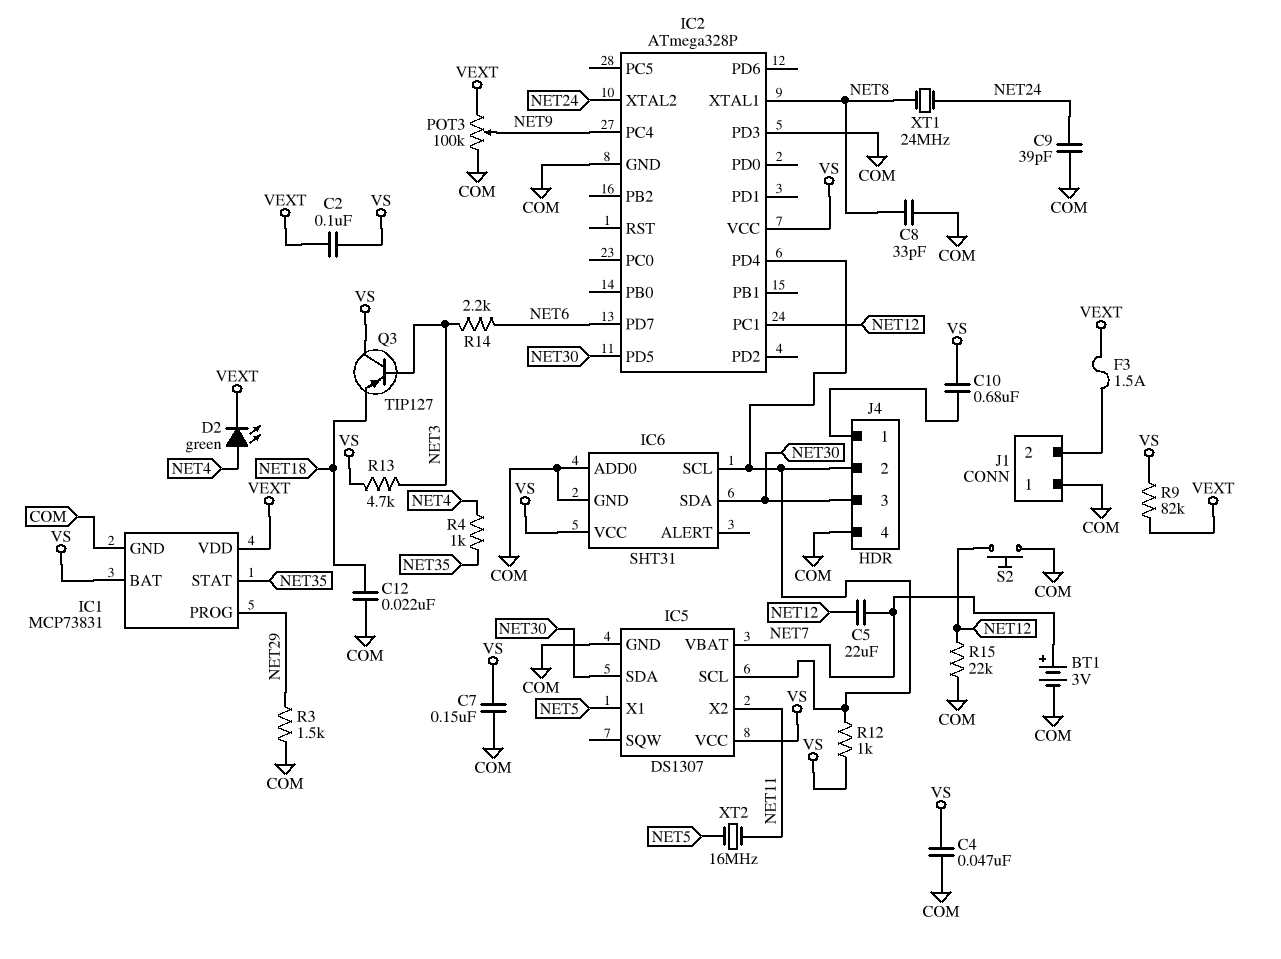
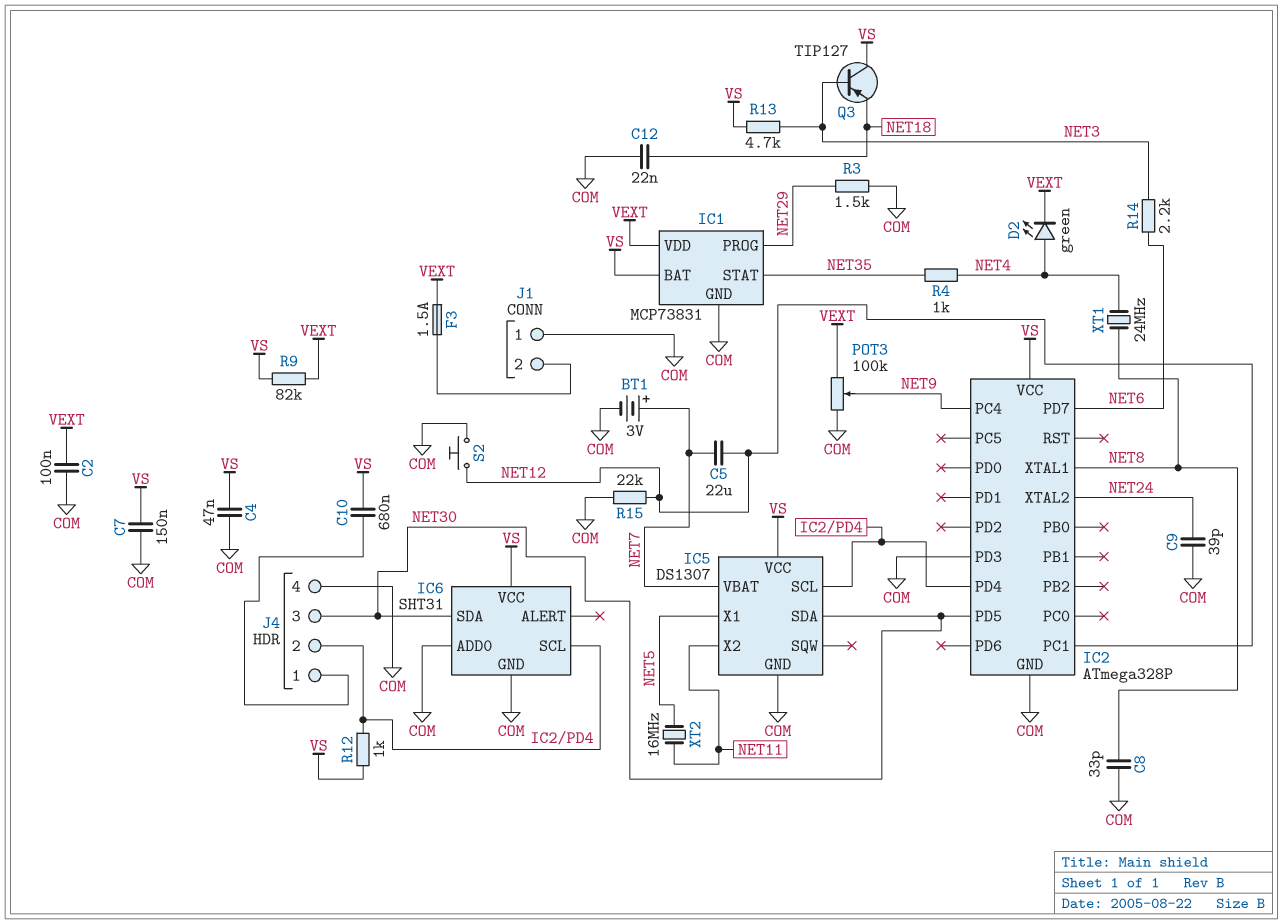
C2: 100nF (VEXT, VS) -> 100nF (COM, VEXT)
XT1: 24MHz (NET8, NET24) -> 24MHz (NET4, NET8)

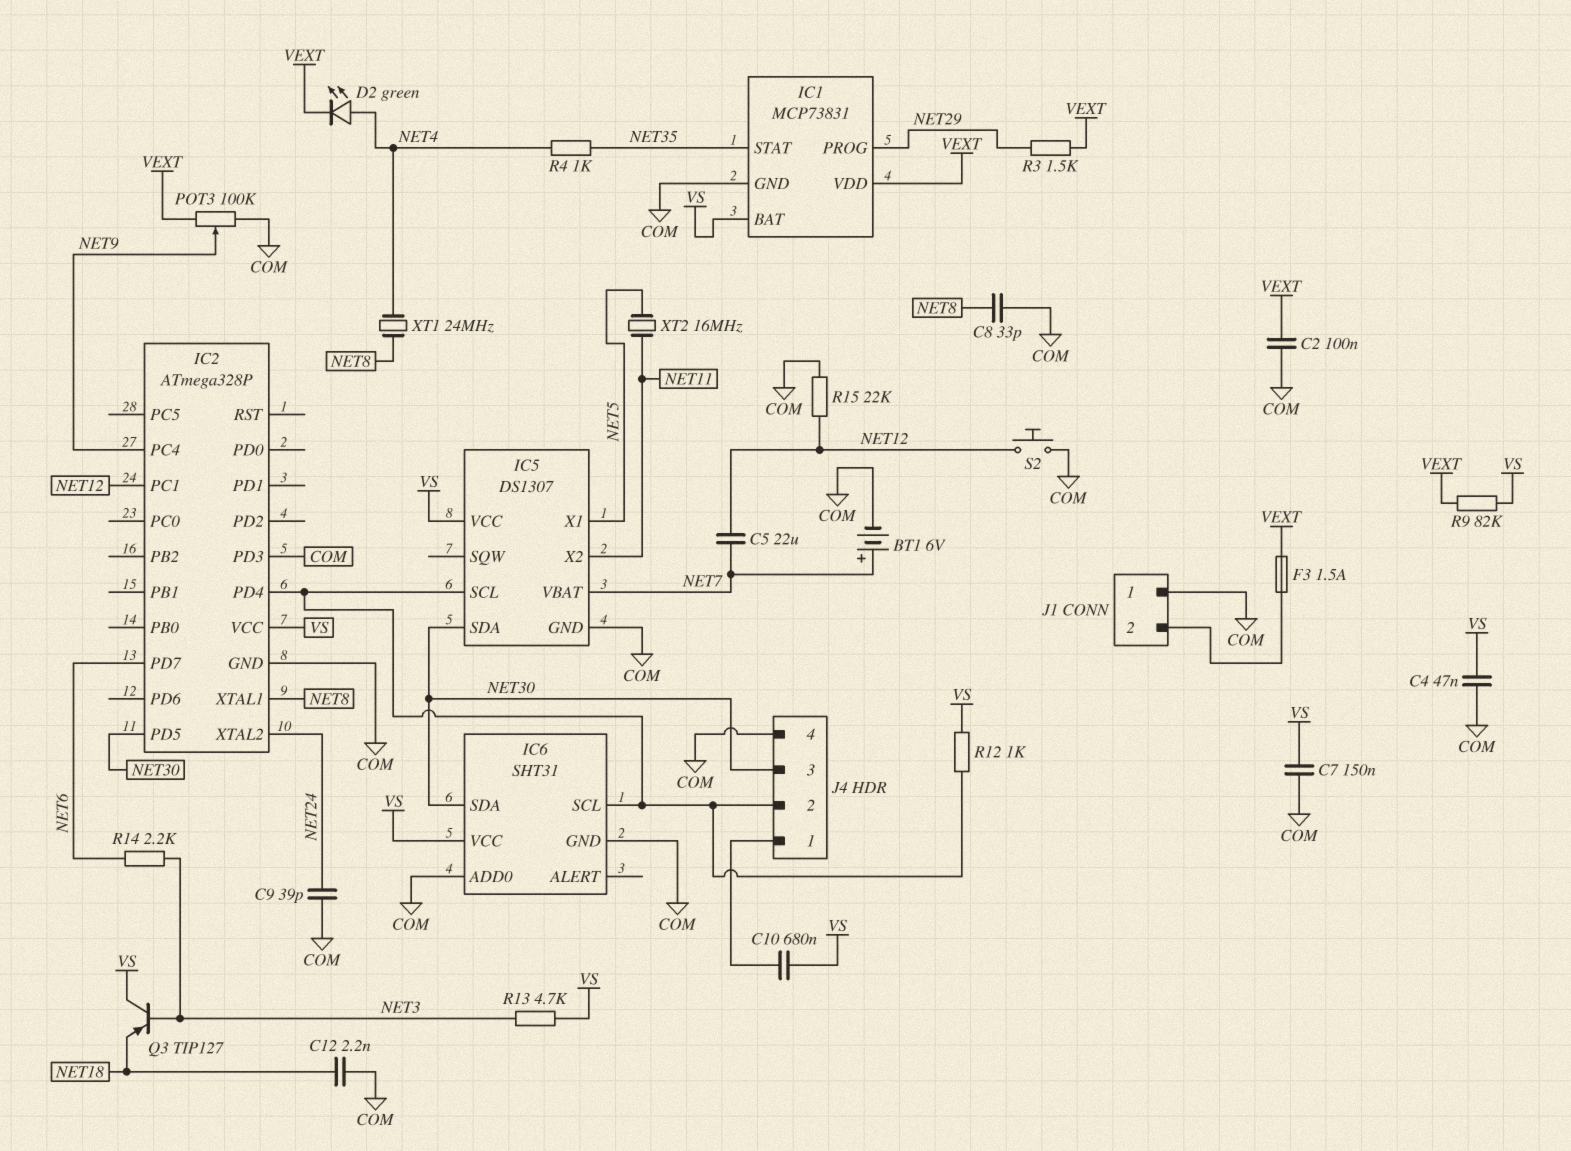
BT1: 3V (plus NET7, minus COM) -> 6V (plus NET7, minus COM)
C12: 22nF (COM, NET18) -> 2.2nF (COM, NET18)
R3: 1.5k (COM, NET29) -> 1.5k (NET29, VEXT)

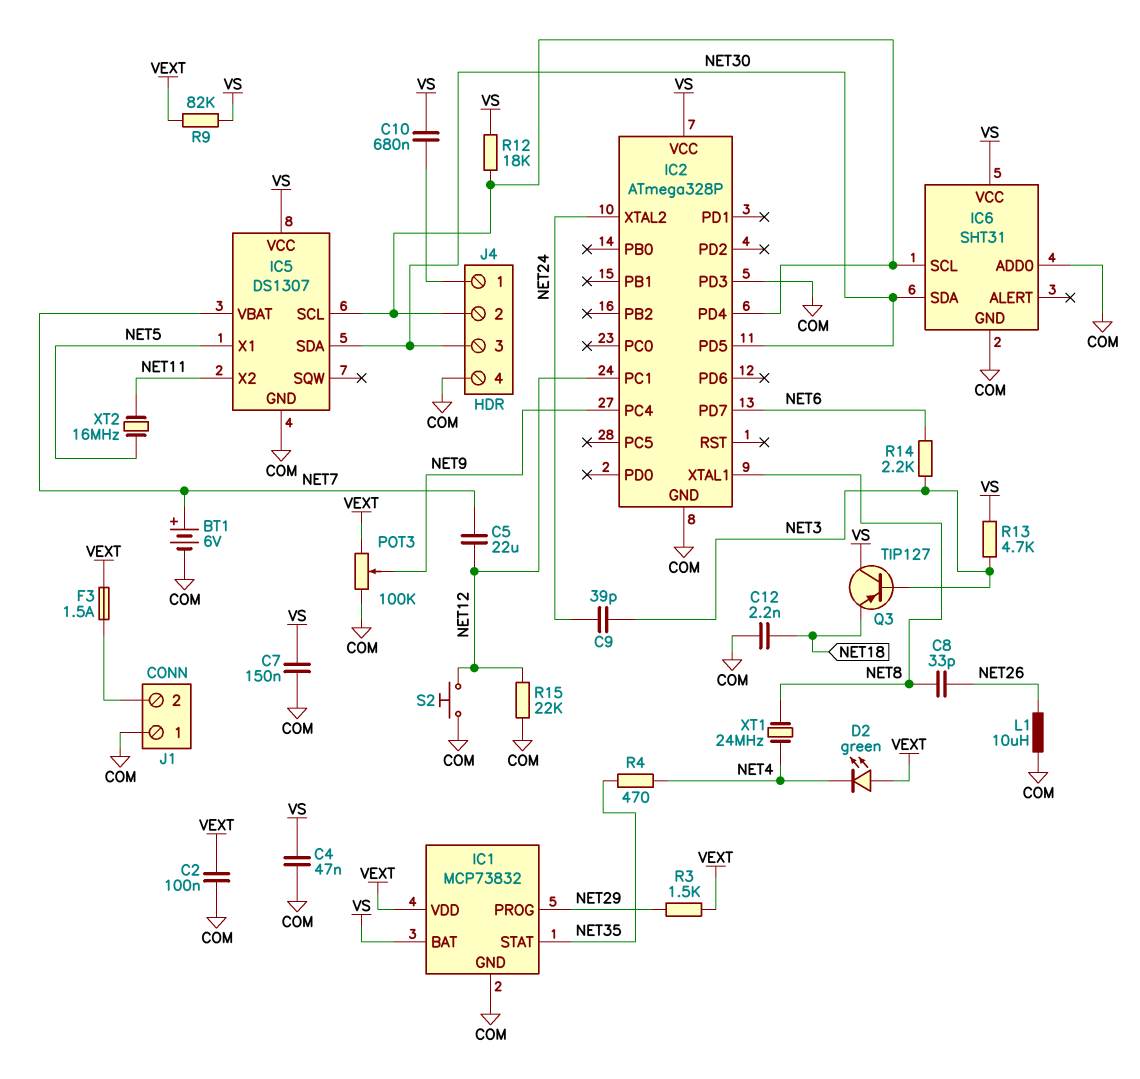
C8: 33pF (COM, NET8) -> 33pF (NET8, NET26)
C9: 39pF (COM, NET24) -> 39pF (NET3, NET24)
D2: LED green (A NET4, K VEXT) -> LED green (A VEXT, K NET4)
IC1: MCP73831 -> MCP73832
L1: none -> 10uH (COM, NET26)
R4: 1k (NET4, NET35) -> 470 (NET4, NET35)
R12: 1k (IC2/PD4, VS) -> 18k (IC2/PD4, VS)

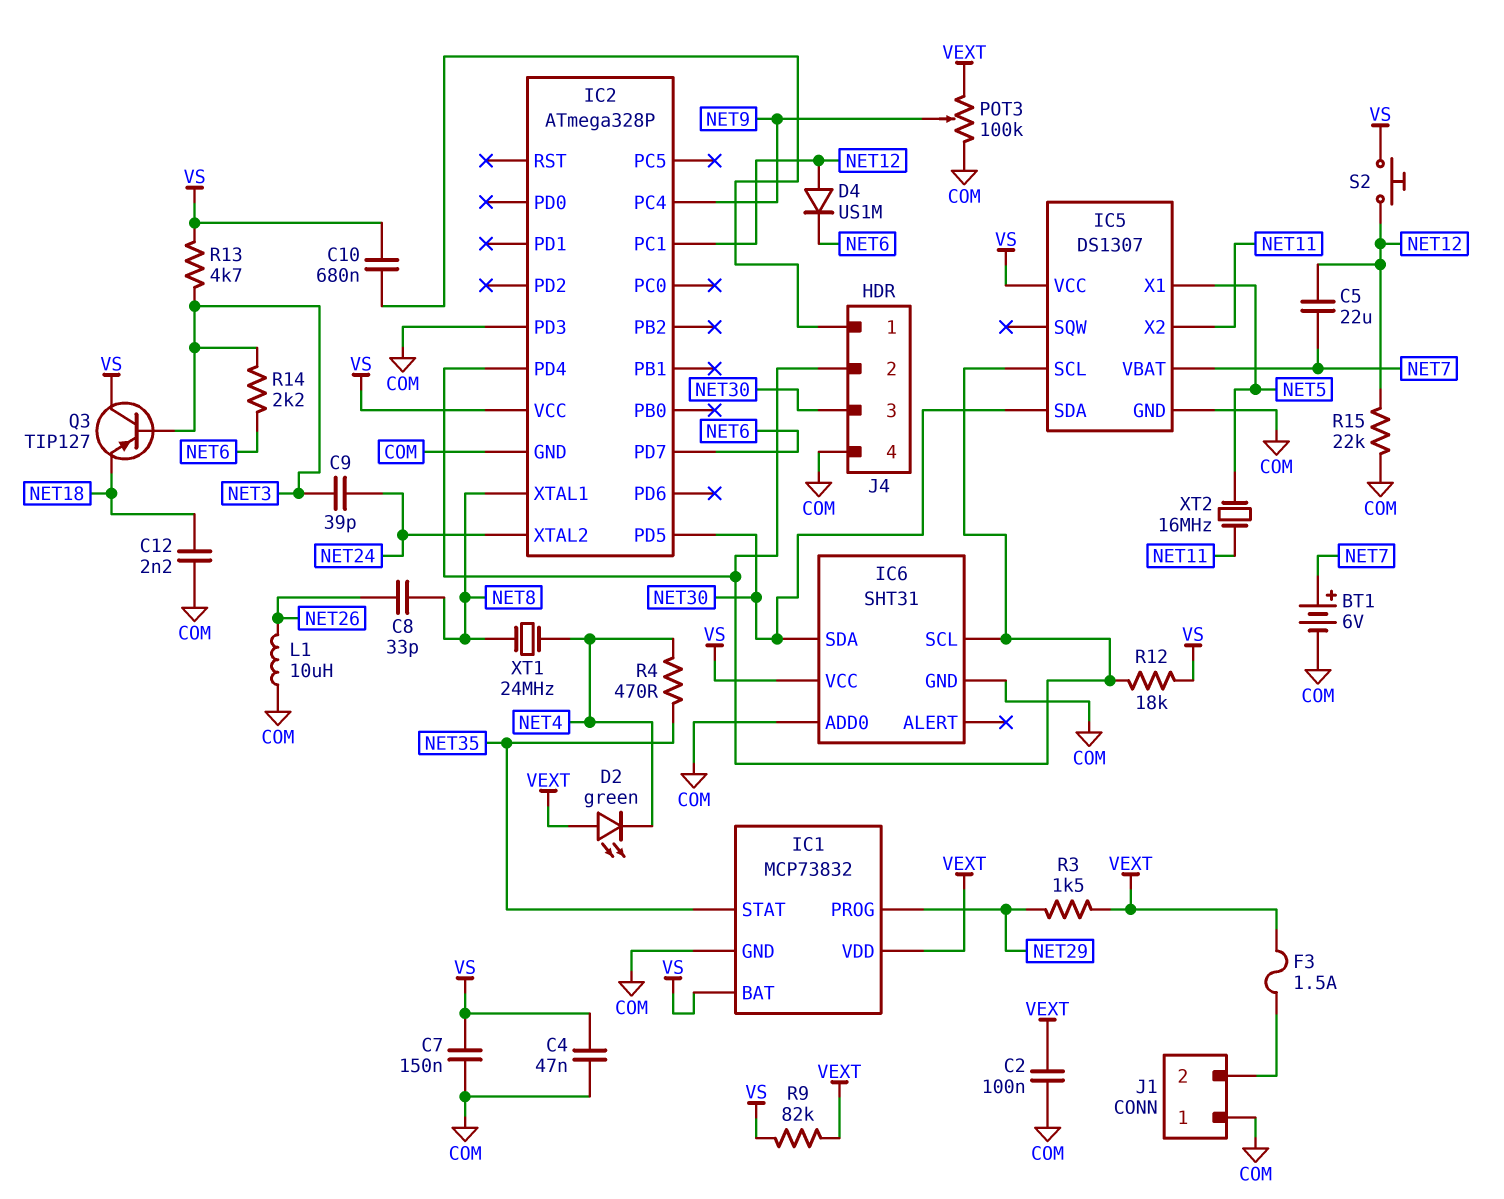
D4: none -> diode US1M (A NET12, K NET6)
S2: button (COM, NET12) -> button (NET12, VS)

